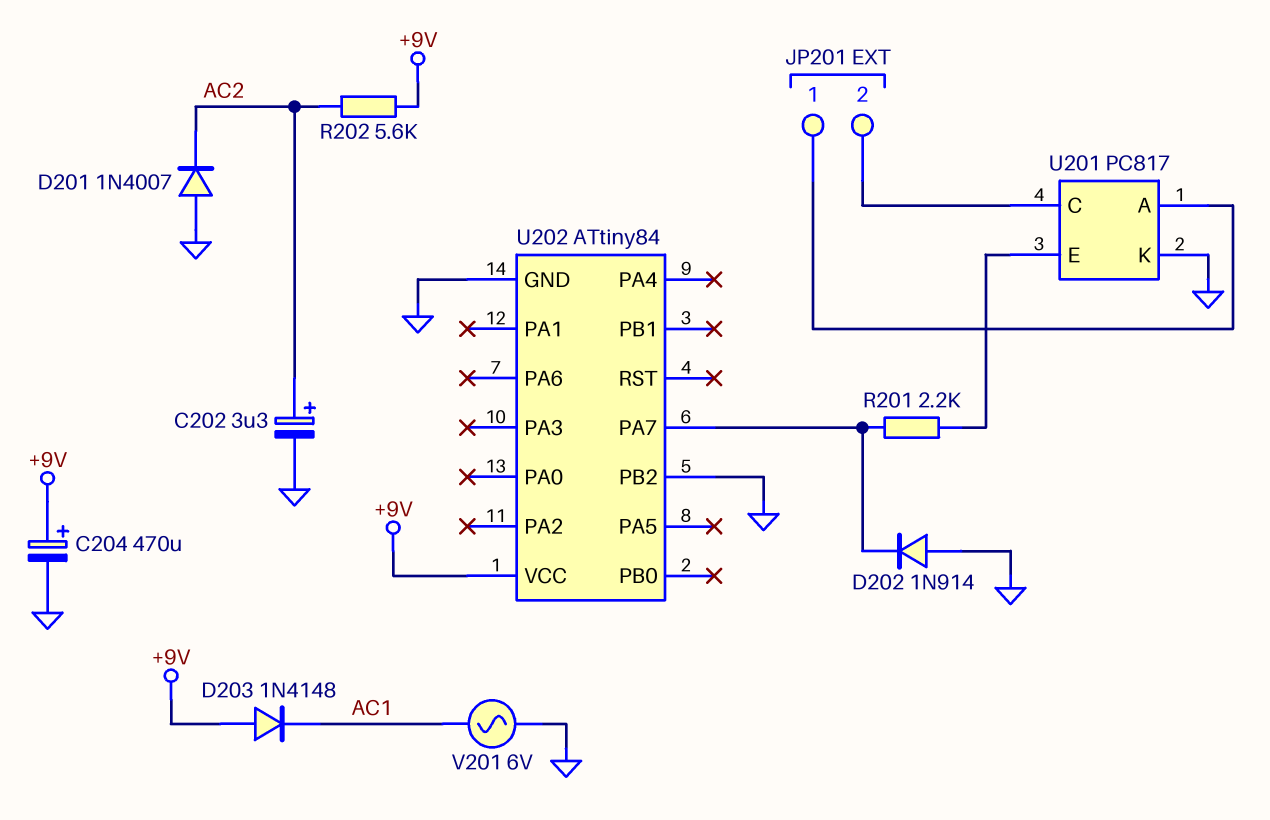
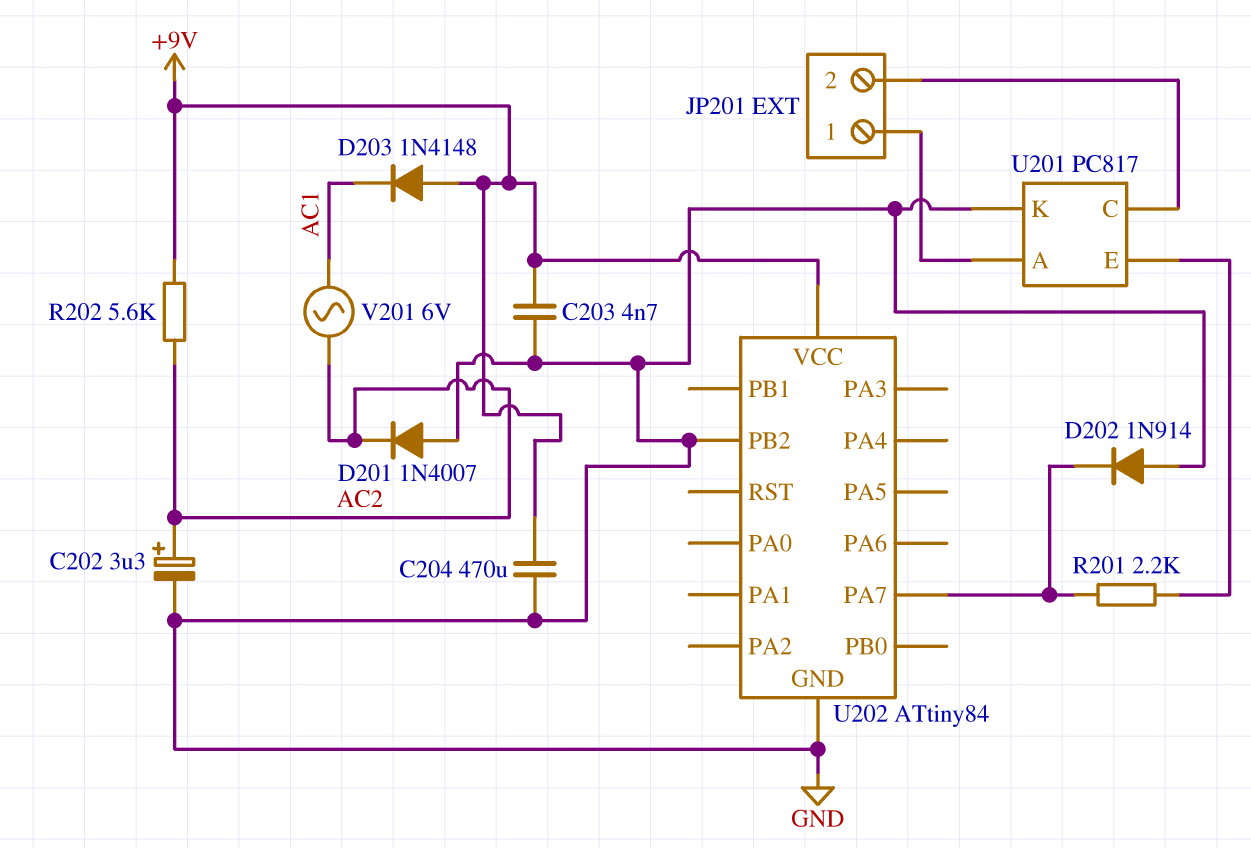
C203: none -> 4.7nF (+9V, GND)
C204: 470uF (plus +9V, minus GND) -> 470uF (+9V, GND)
V201: AC 6V (AC1, GND) -> AC 6V (AC1, AC2)

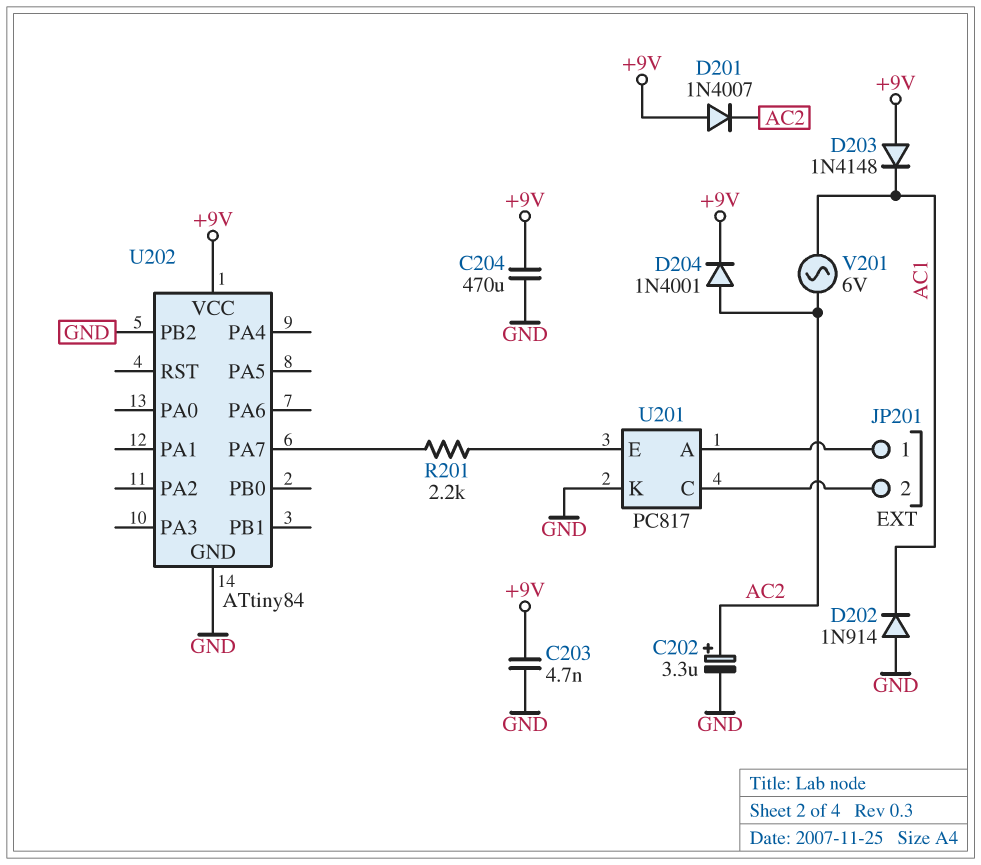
D201: diode 1N4007 (A GND, K AC2) -> diode 1N4007 (A +9V, K AC2)
D202: diode 1N914 (A GND, K U202/PA7) -> diode 1N914 (A GND, K AC1)
D204: none -> diode 1N4001 (A AC2, K +9V)
R202: 5.6k (+9V, AC2) -> none

